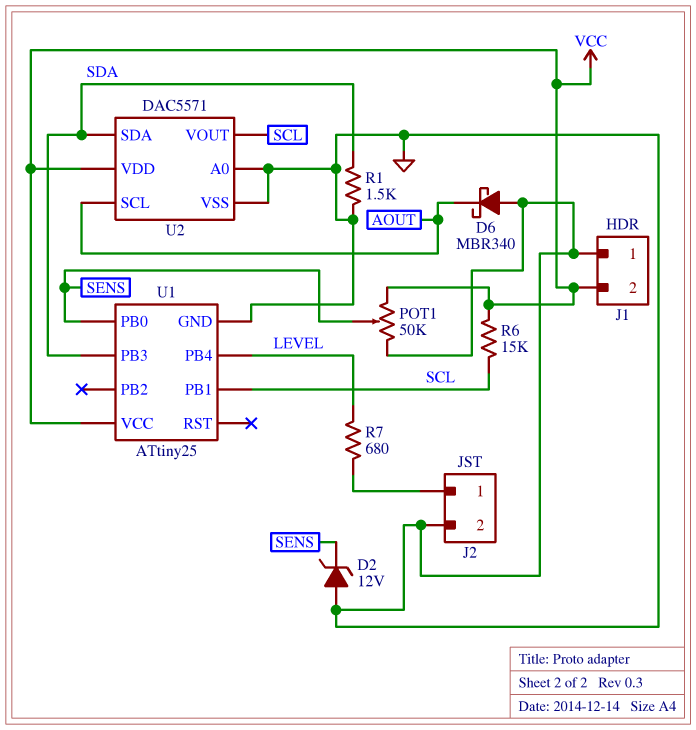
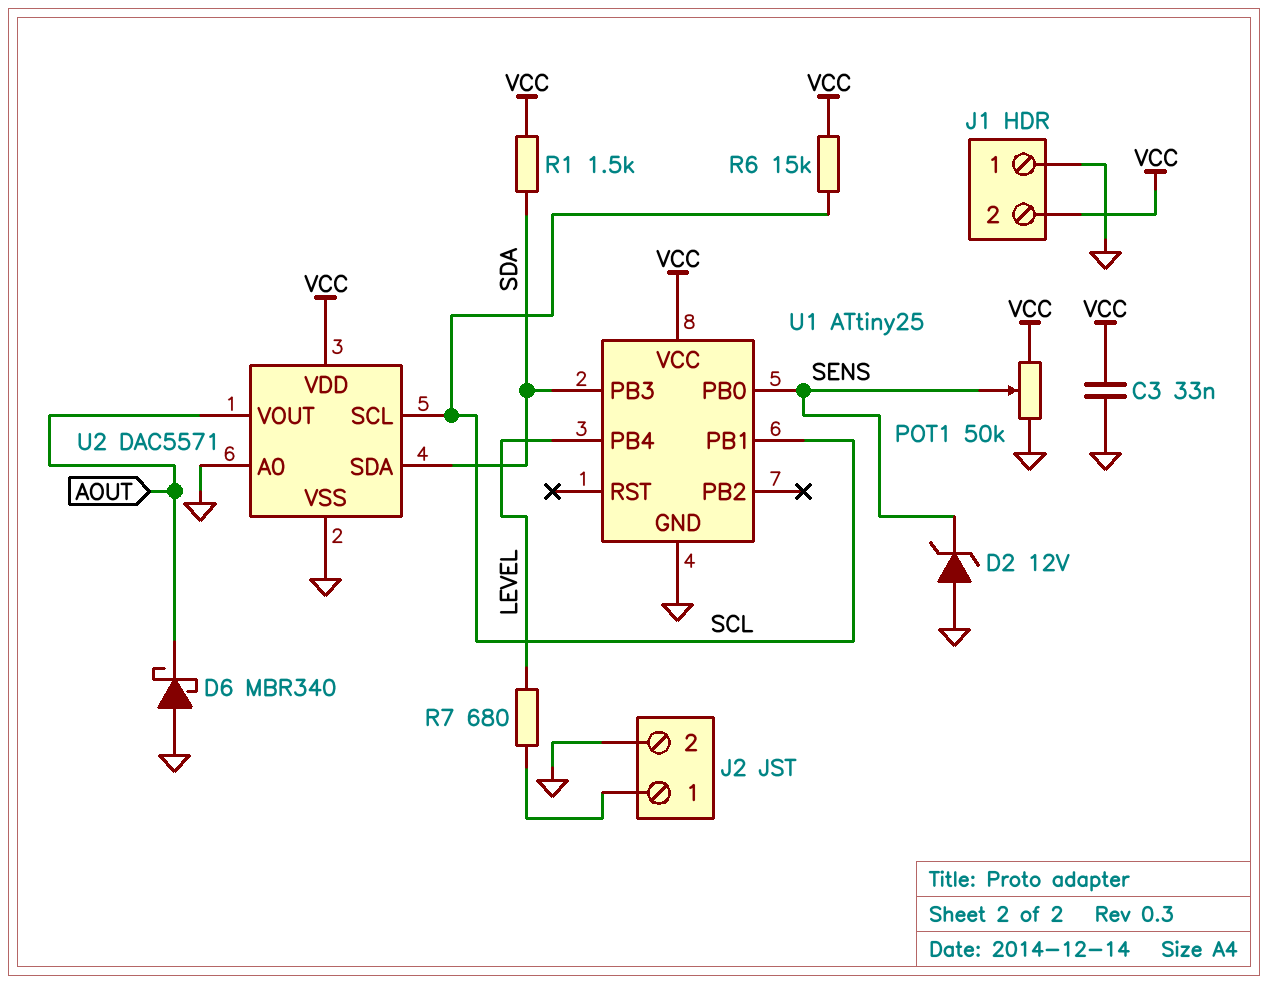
C3: none -> 33nF (GND, VCC)
R1: 1.5k (GND, SDA) -> 1.5k (SDA, VCC)
U2 pin SCL: AOUT -> SCL
U2 pin VOUT: SCL -> AOUT

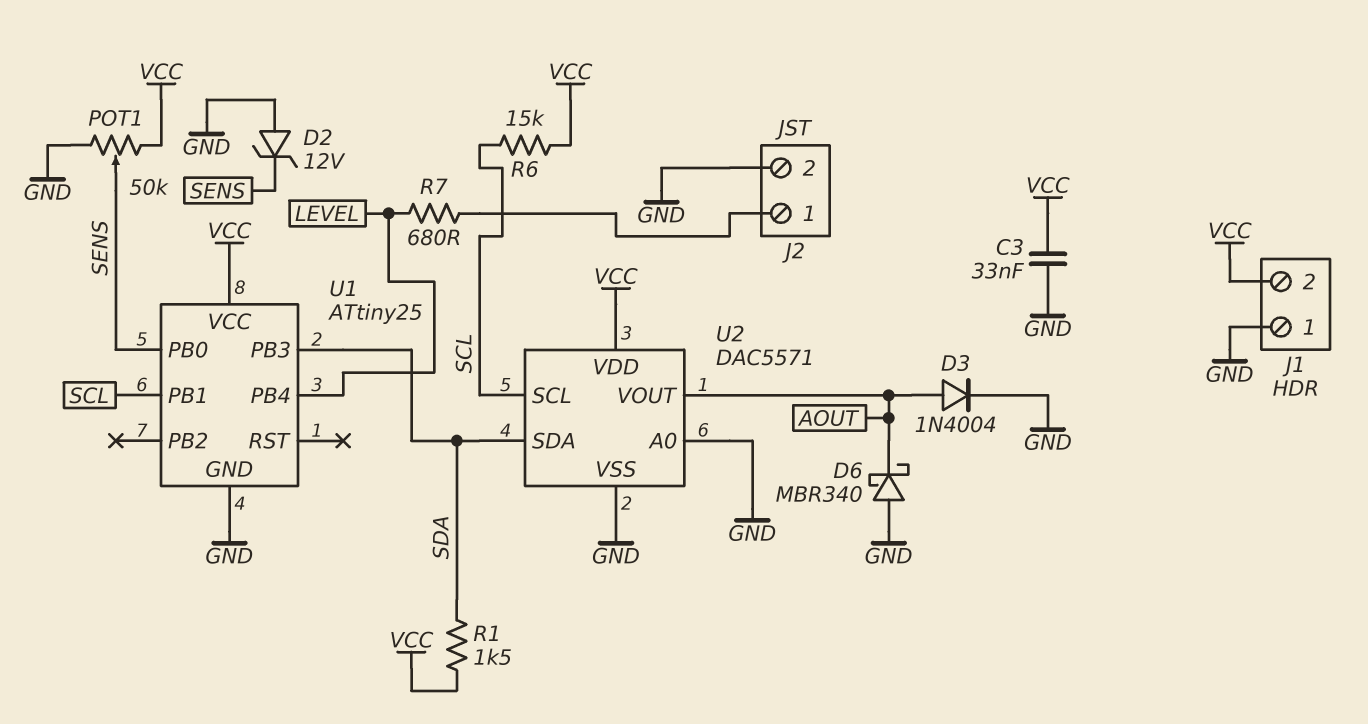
D3: none -> diode 1N4004 (A AOUT, K GND)

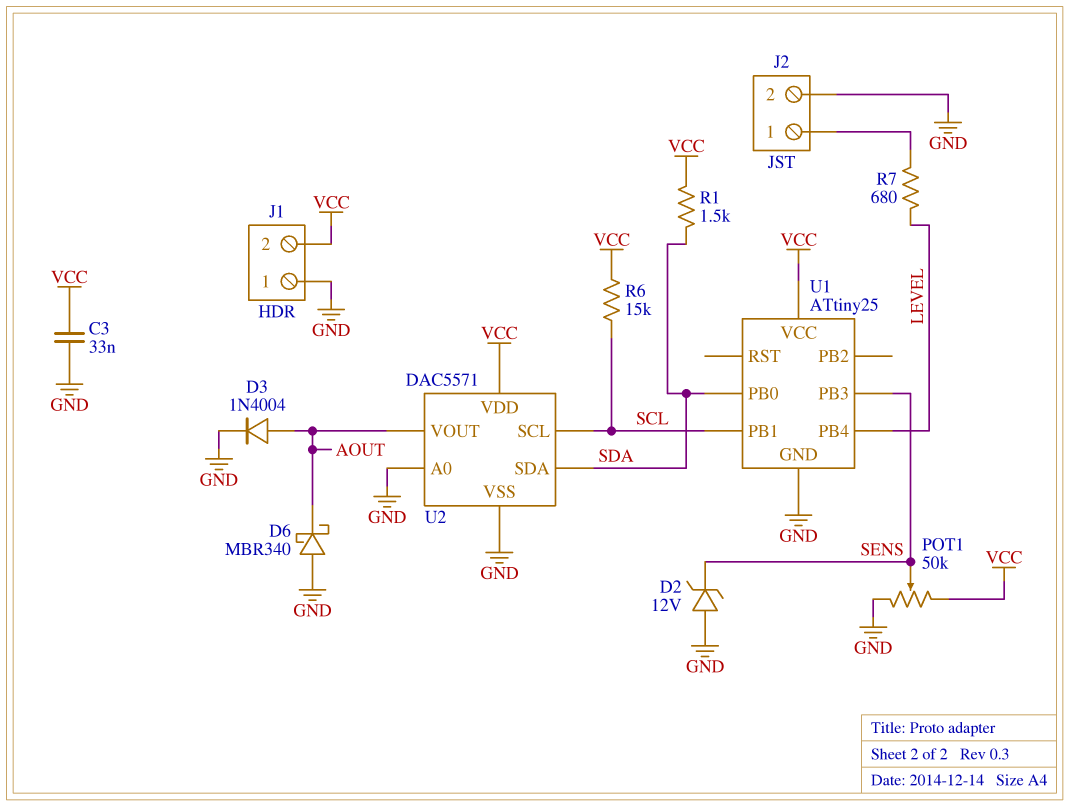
U1 pin PB0: SENS -> SDA
U1 pin PB3: SDA -> SENS

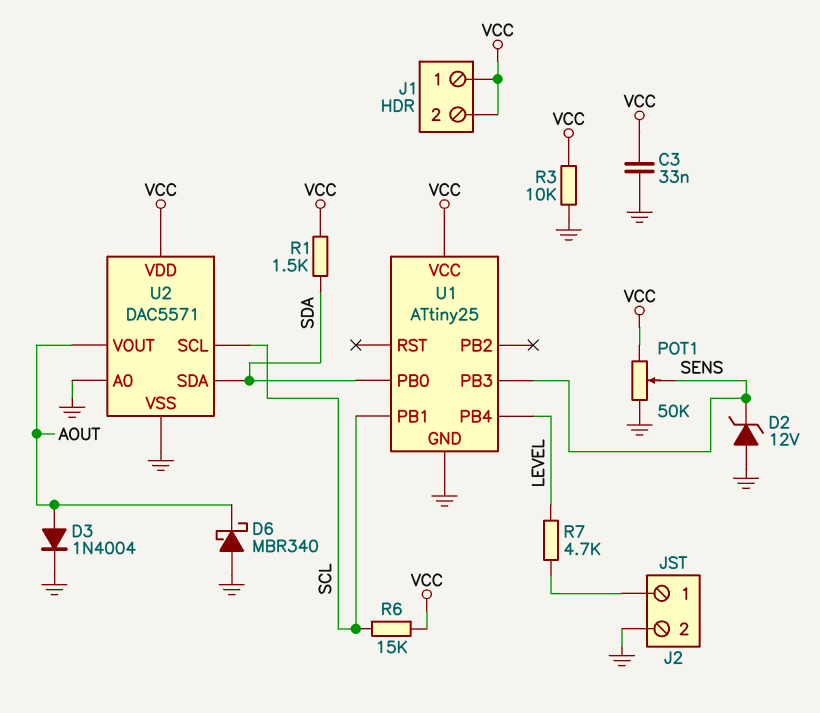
J1 pin 1: GND -> VCC
R3: none -> 10k (GND, VCC)
R7: 680 (J2/1, LEVEL) -> 4.7k (J2/1, LEVEL)

